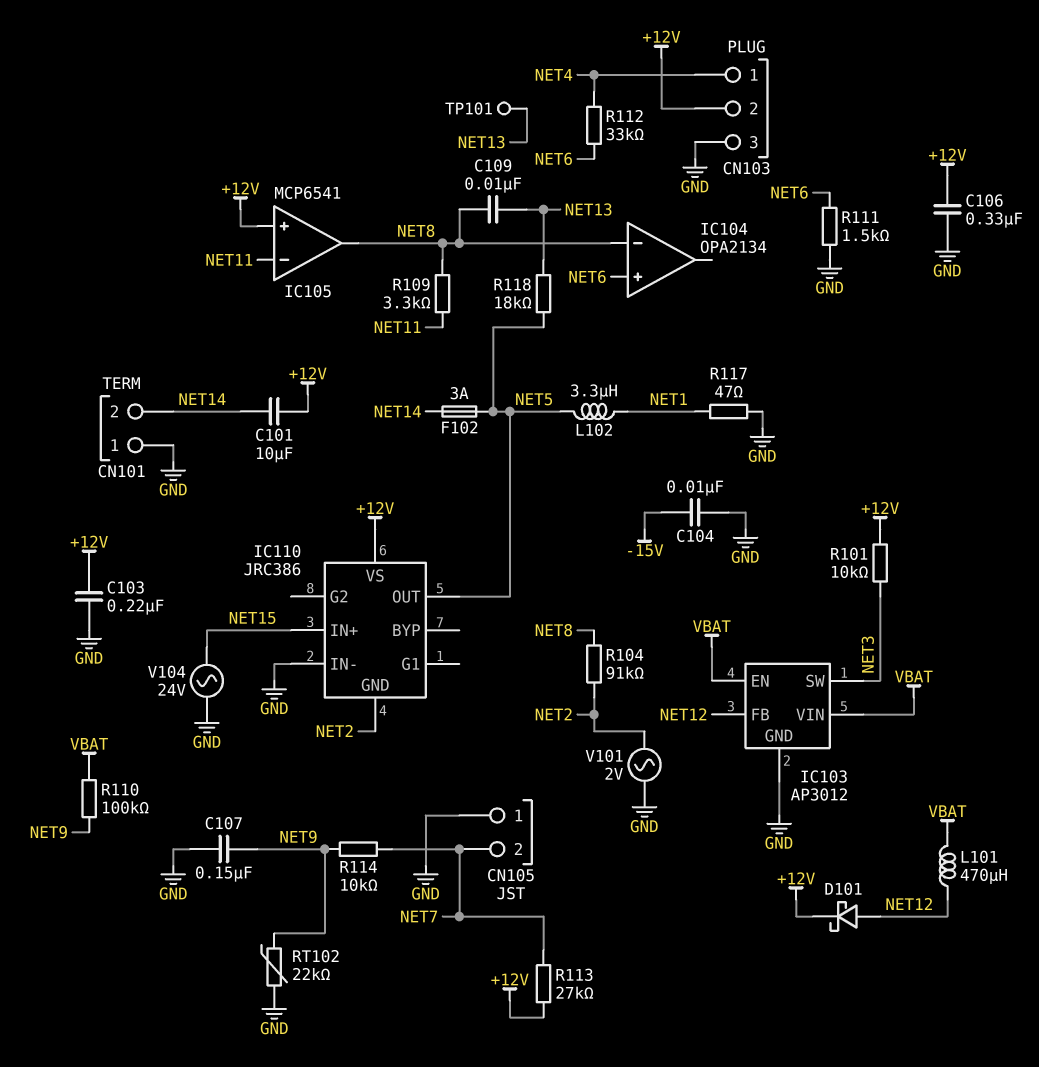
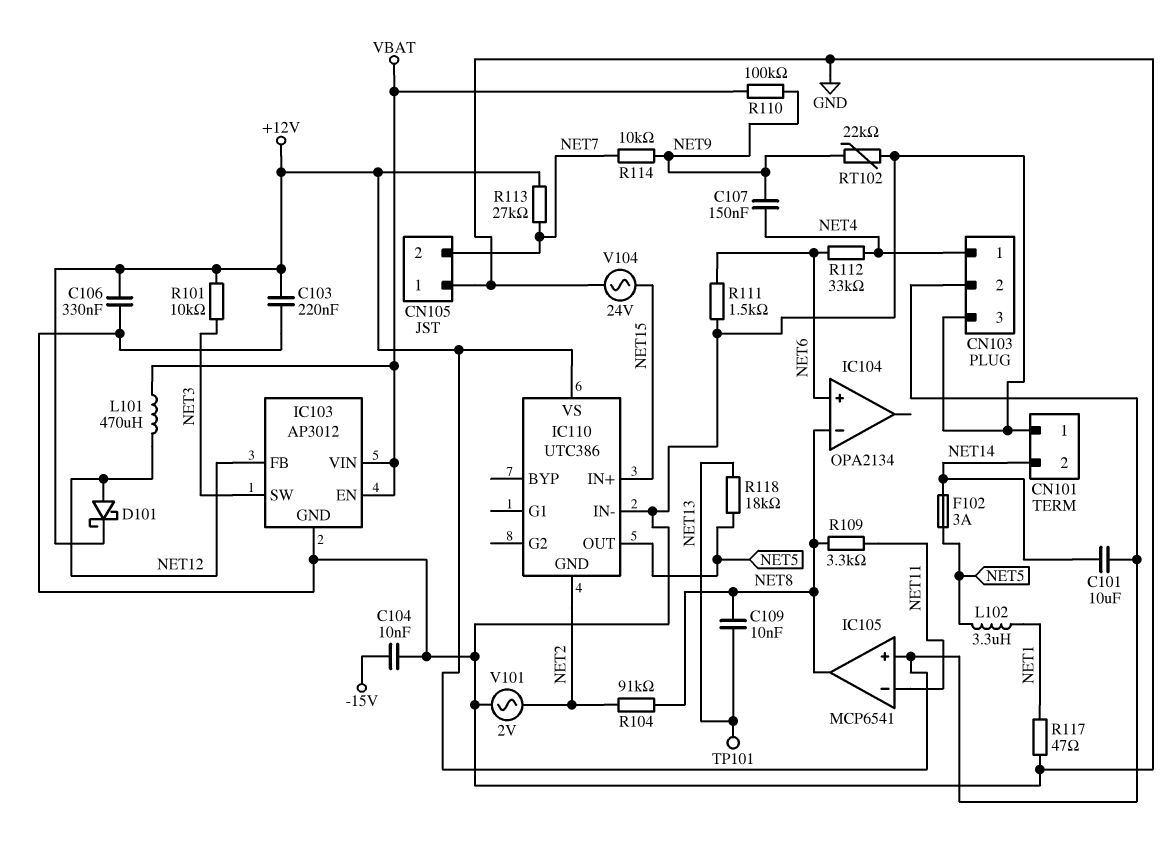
C107: 150nF (GND, NET9) -> 150nF (NET4, NET9)
IC110: JRC386 -> UTC386

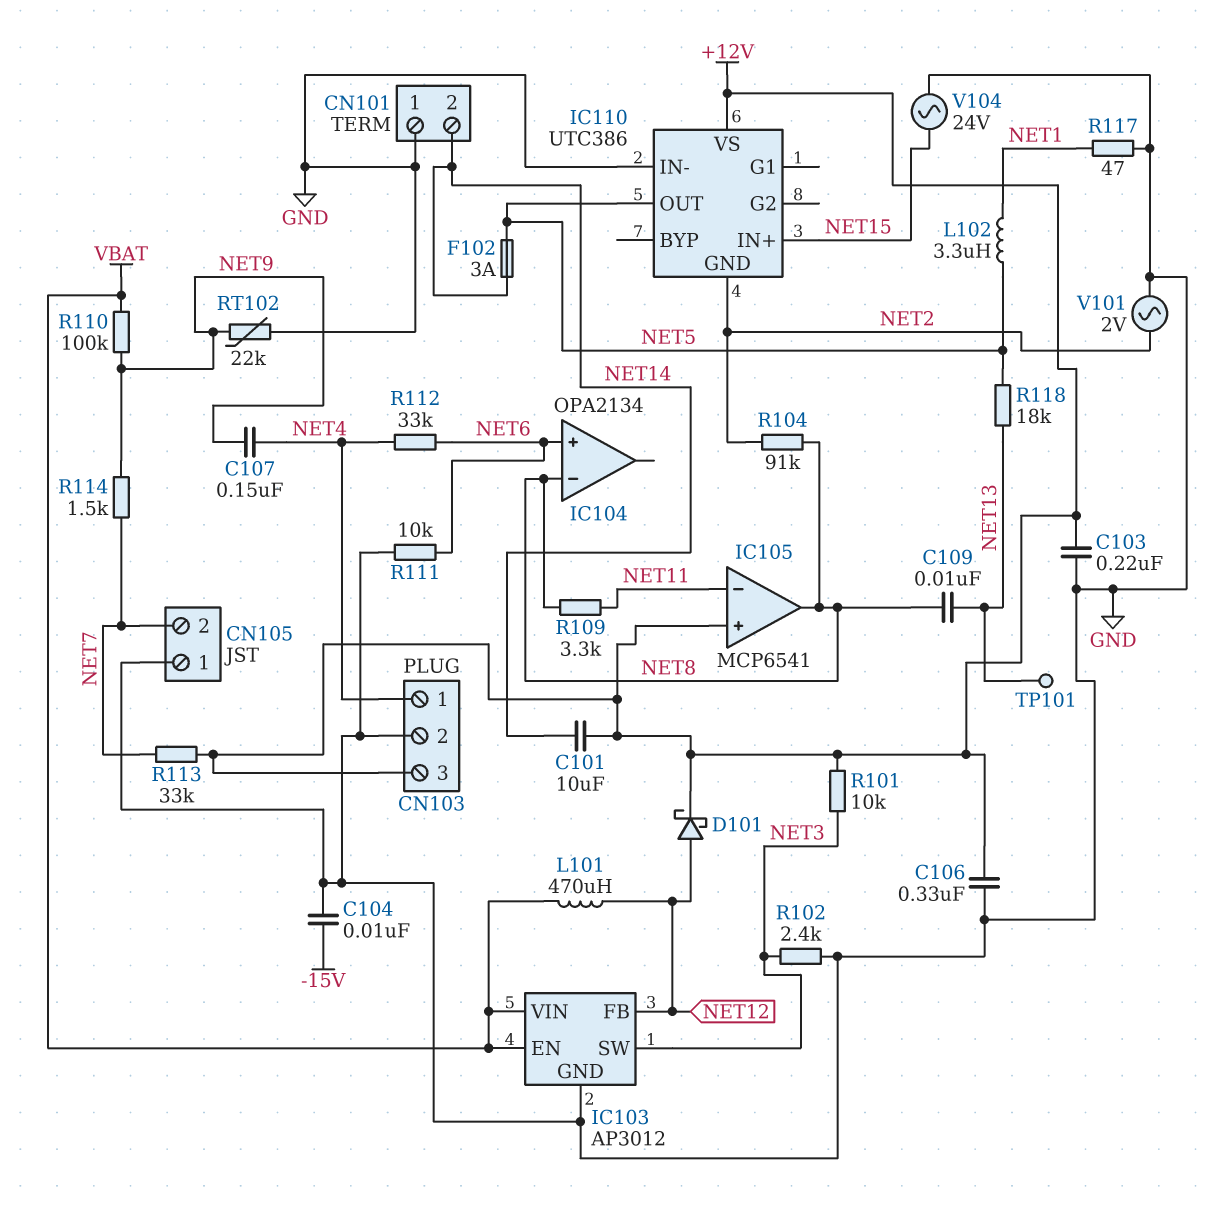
CN103 pin 2: +12V -> GND
CN103 pin 3: GND -> +12V
R102: none -> 2.4k (GND, NET3)
R111: 1.5k (GND, NET6) -> 10k (GND, NET6)
R113: 27k (+12V, NET7) -> 33k (+12V, NET7)
R114: 10k (NET7, NET9) -> 1.5k (NET7, NET9)

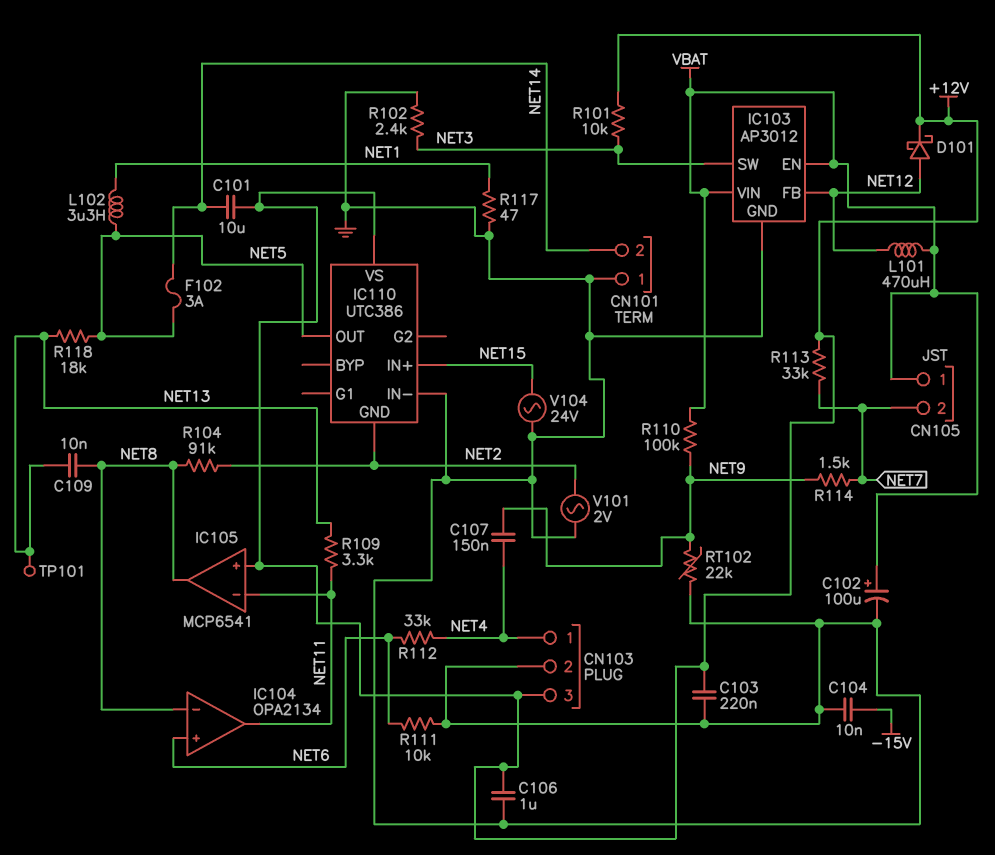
C102: none -> 100uF (plus VBAT, minus GND)
C106: 330nF (+12V, GND) -> 1uF (+12V, GND)
CN105 pin 1: GND -> VBAT
IC104 pin out: none -> NET11
R109: 3.3k (NET8, NET11) -> 3.3k (NET11, NET13)

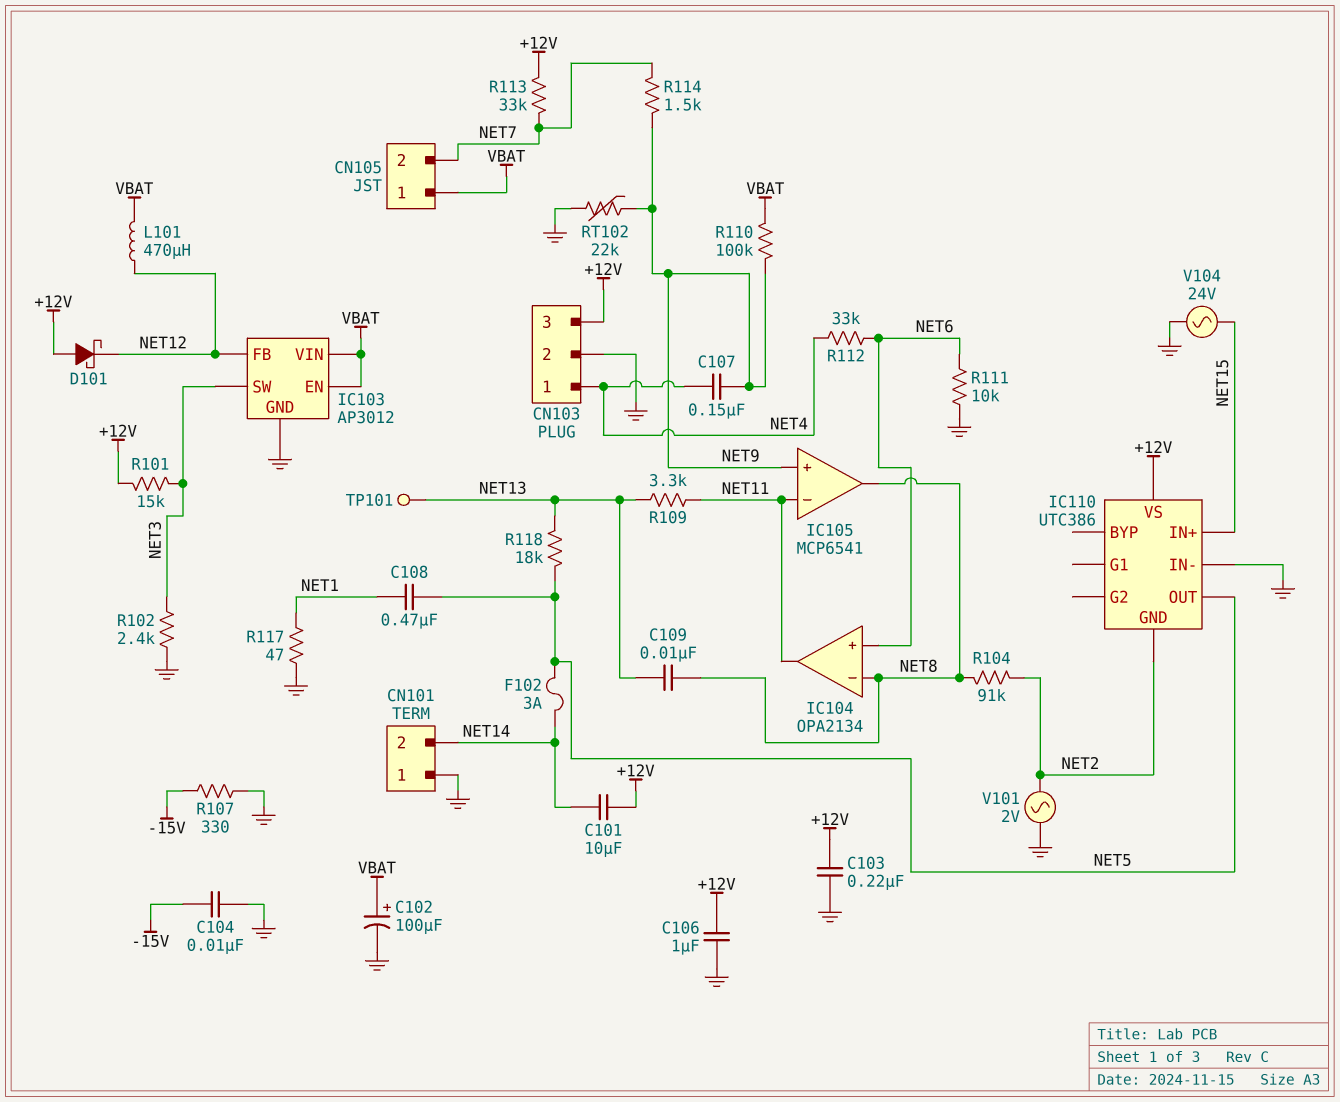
C108: none -> 470nF (NET1, NET5)
D101: schottky (A NET12, K +12V) -> schottky (A +12V, K NET12)
IC105 pin in+: +12V -> NET9
L102: 3.3uH (NET1, NET5) -> none
R101: 10k (+12V, NET3) -> 15k (+12V, NET3)
R107: none -> 330 (-15V, GND)

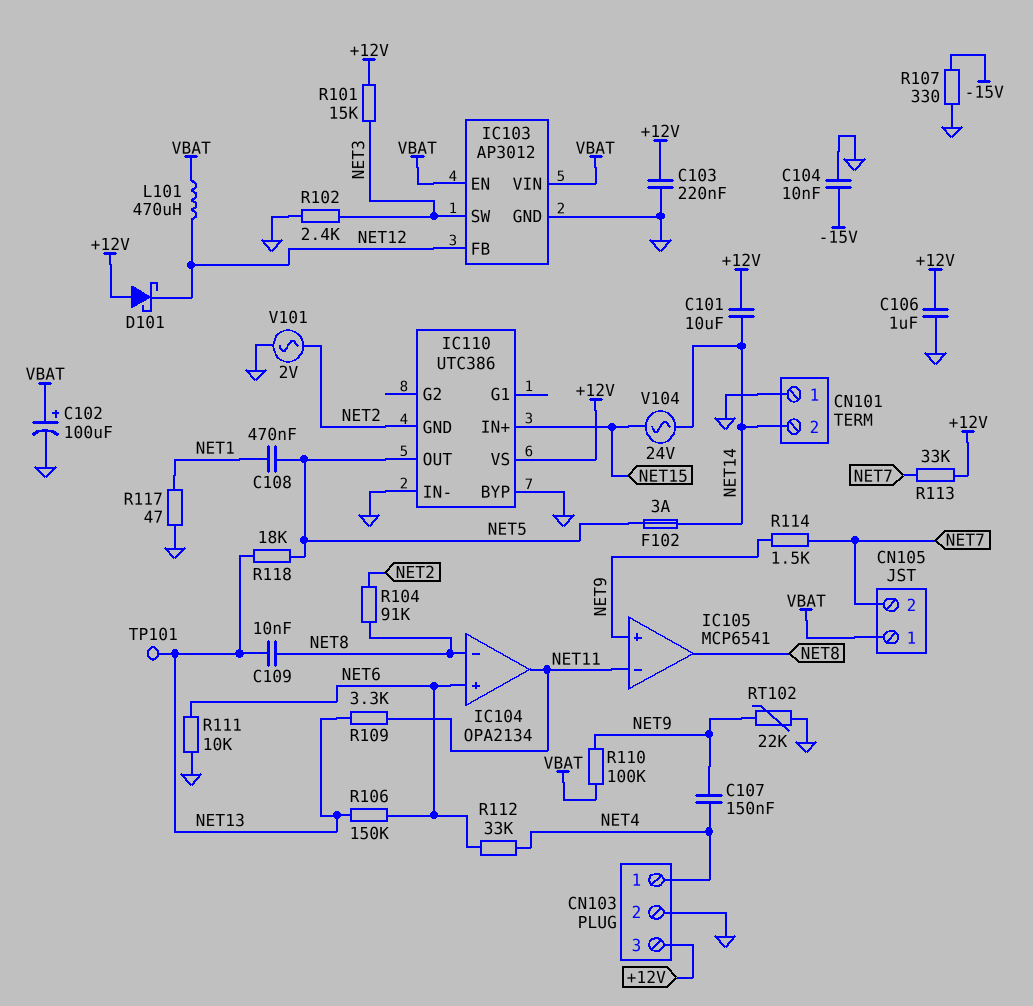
IC110 pin BYP: none -> GND
R106: none -> 150k (NET6, NET13)
V104: AC 24V (GND, NET15) -> AC 24V (NET14, NET15)

